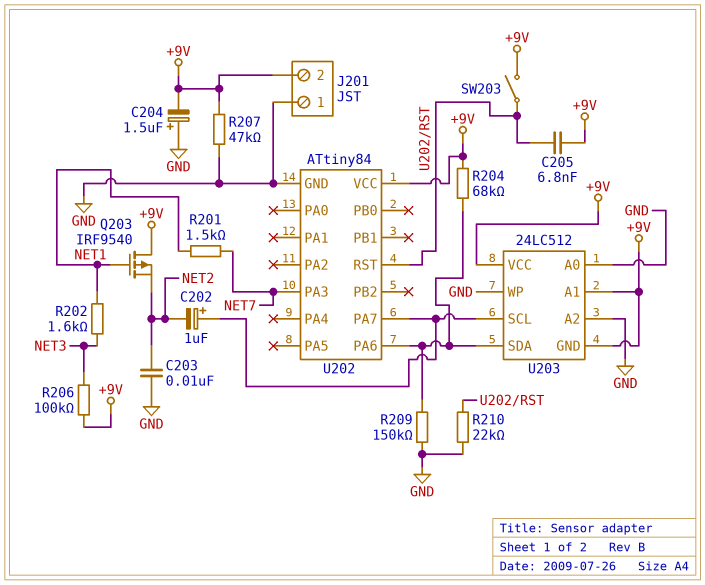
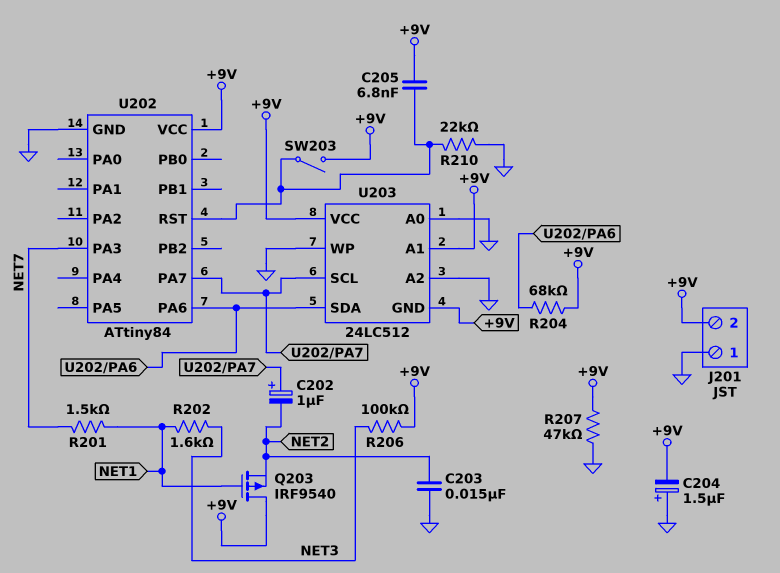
C203: 10nF (GND, NET2) -> 15nF (GND, NET2)
R209: 150k (GND, U202/PA6) -> none

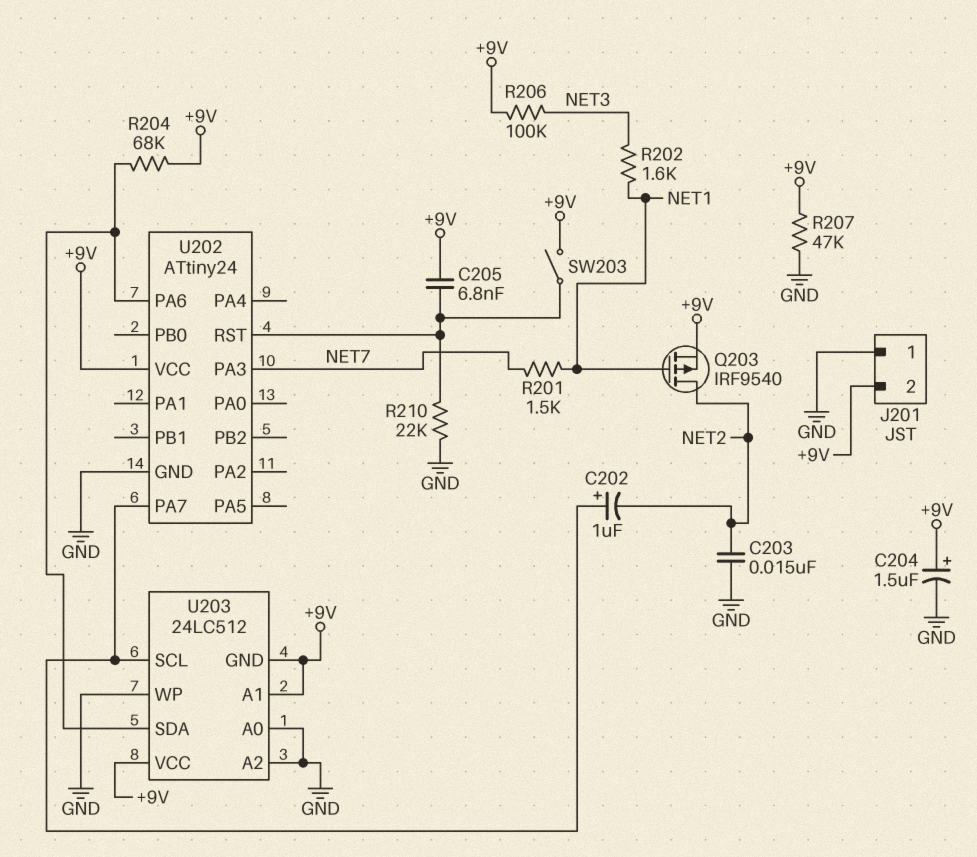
C204: 1.5uF (plus GND, minus +9V) -> 1.5uF (plus +9V, minus GND)
Q203: PMOS IRF9540 (G NET1, D +9V, S NET2) -> PMOS IRF9540 (G NET1, D NET2, S +9V)
U202: ATtiny84 -> ATtiny24

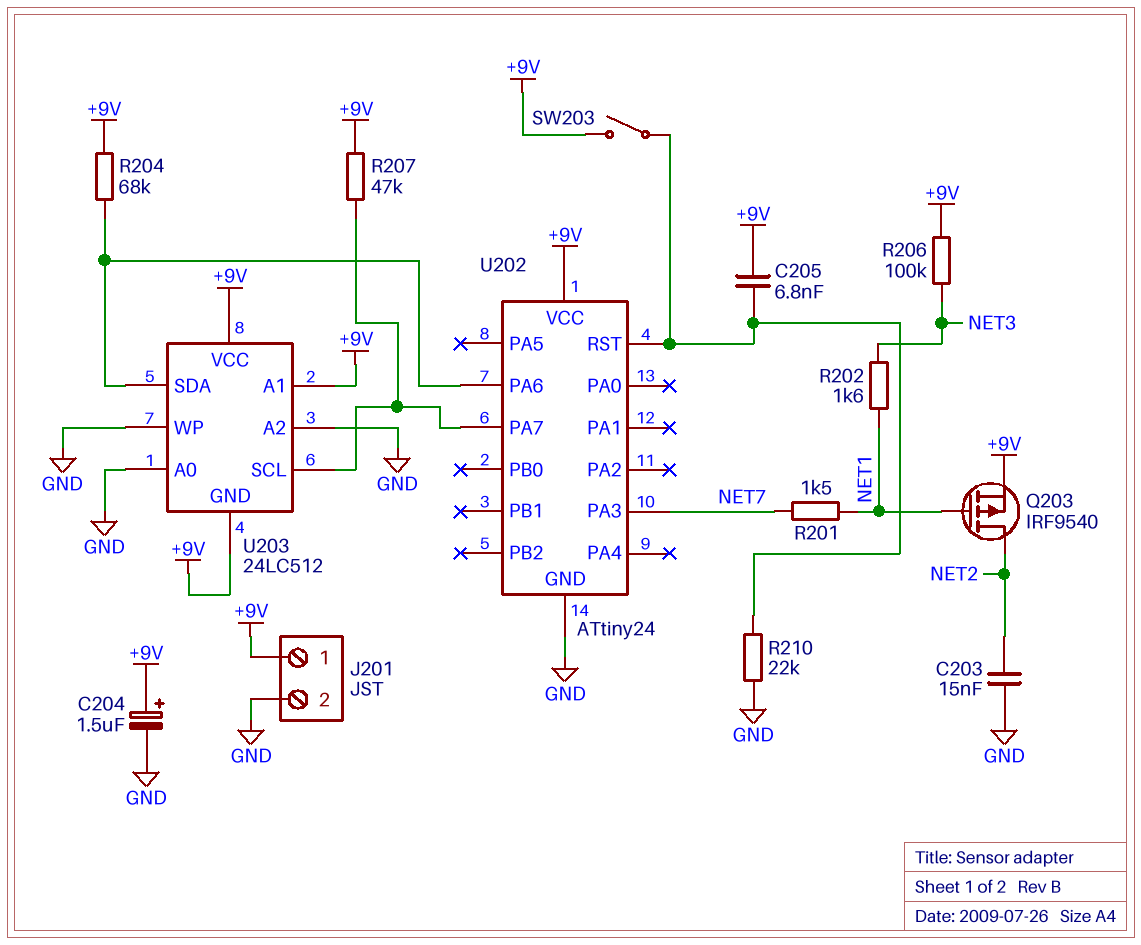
C202: 1uF (plus U202/PA7, minus NET2) -> none
J201 pin 1: GND -> +9V
J201 pin 2: +9V -> GND
R207: 47k (+9V, GND) -> 47k (+9V, U202/PA7)

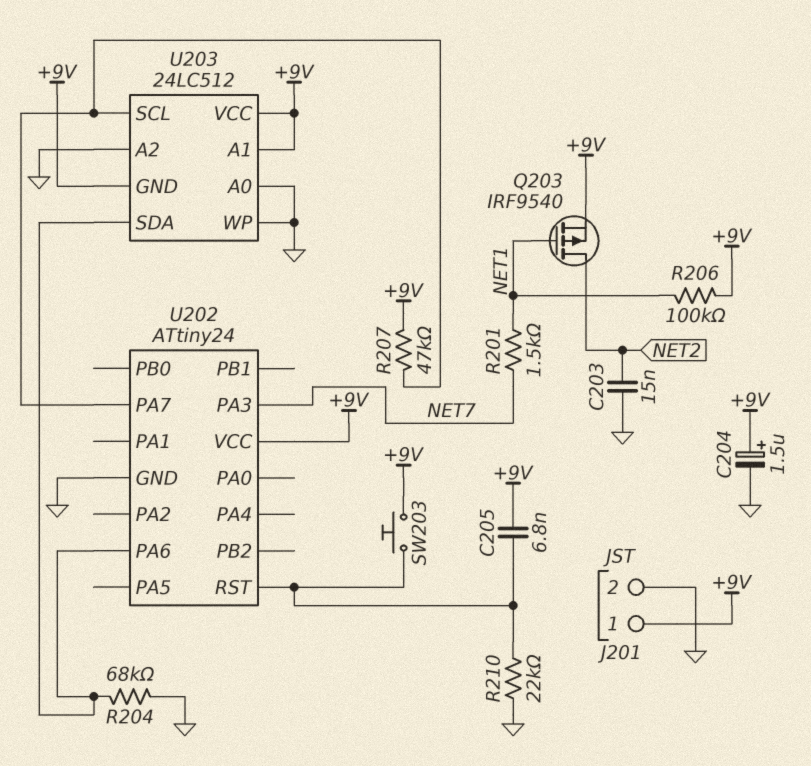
R202: 1.6k (NET1, NET3) -> none
R204: 68k (+9V, U202/PA6) -> 68k (GND, U202/PA6)
R206: 100k (+9V, NET3) -> 100k (+9V, NET1)
SW203: switch (+9V, U202/RST) -> button (+9V, U202/RST)

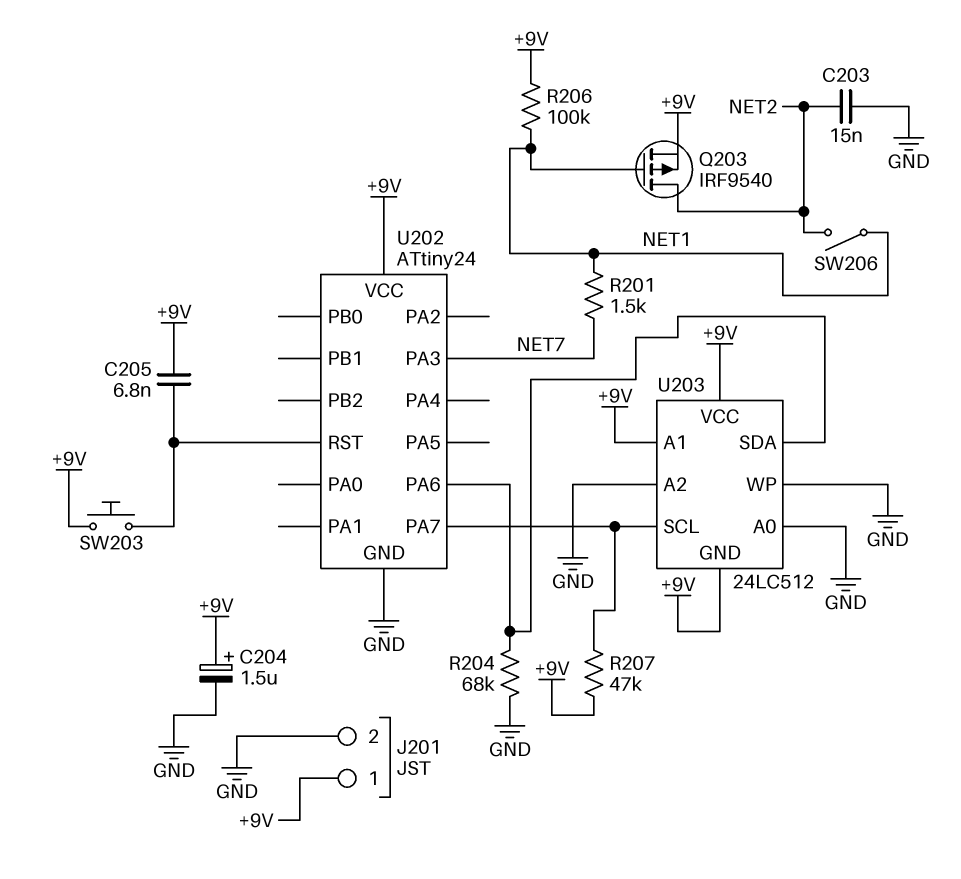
R210: 22k (GND, U202/RST) -> none
SW206: none -> switch (NET1, NET2)

